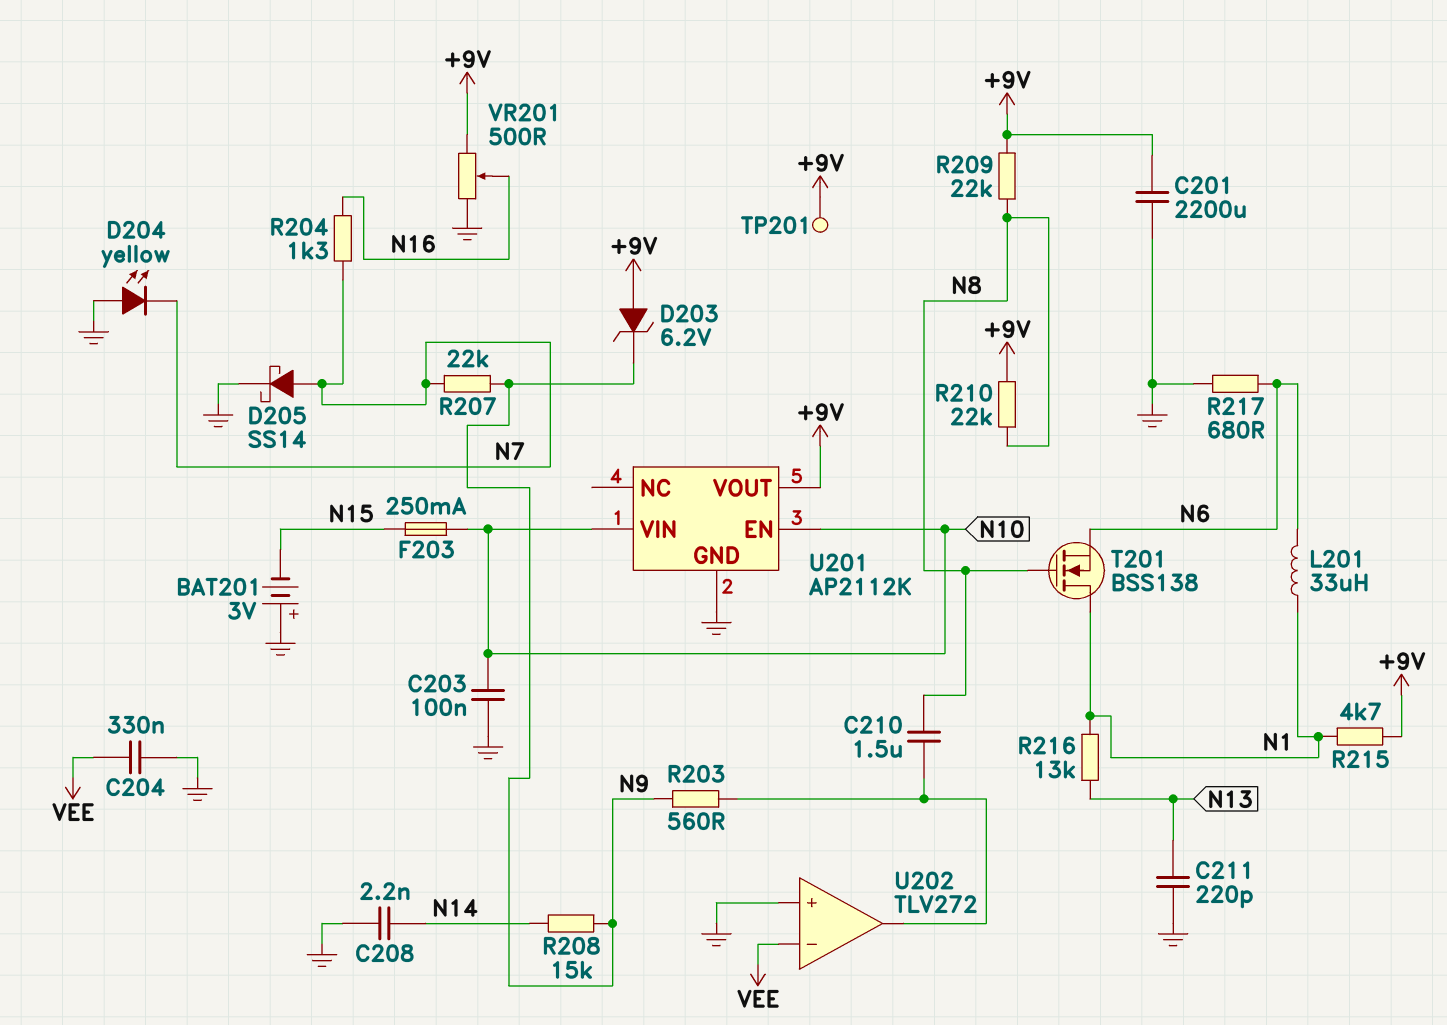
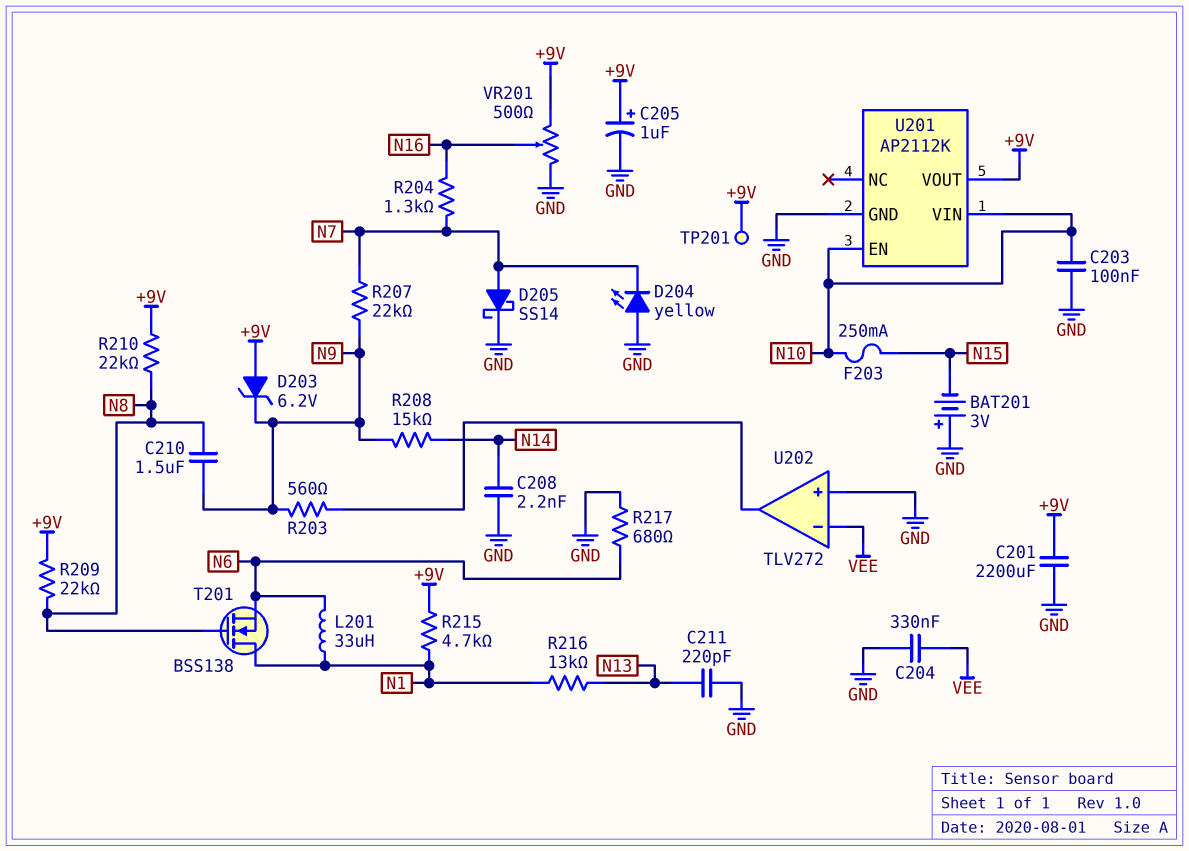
C205: none -> 1uF (plus +9V, minus GND)
C210: 1.5uF (N8, U202/out) -> 1.5uF (N8, N9)

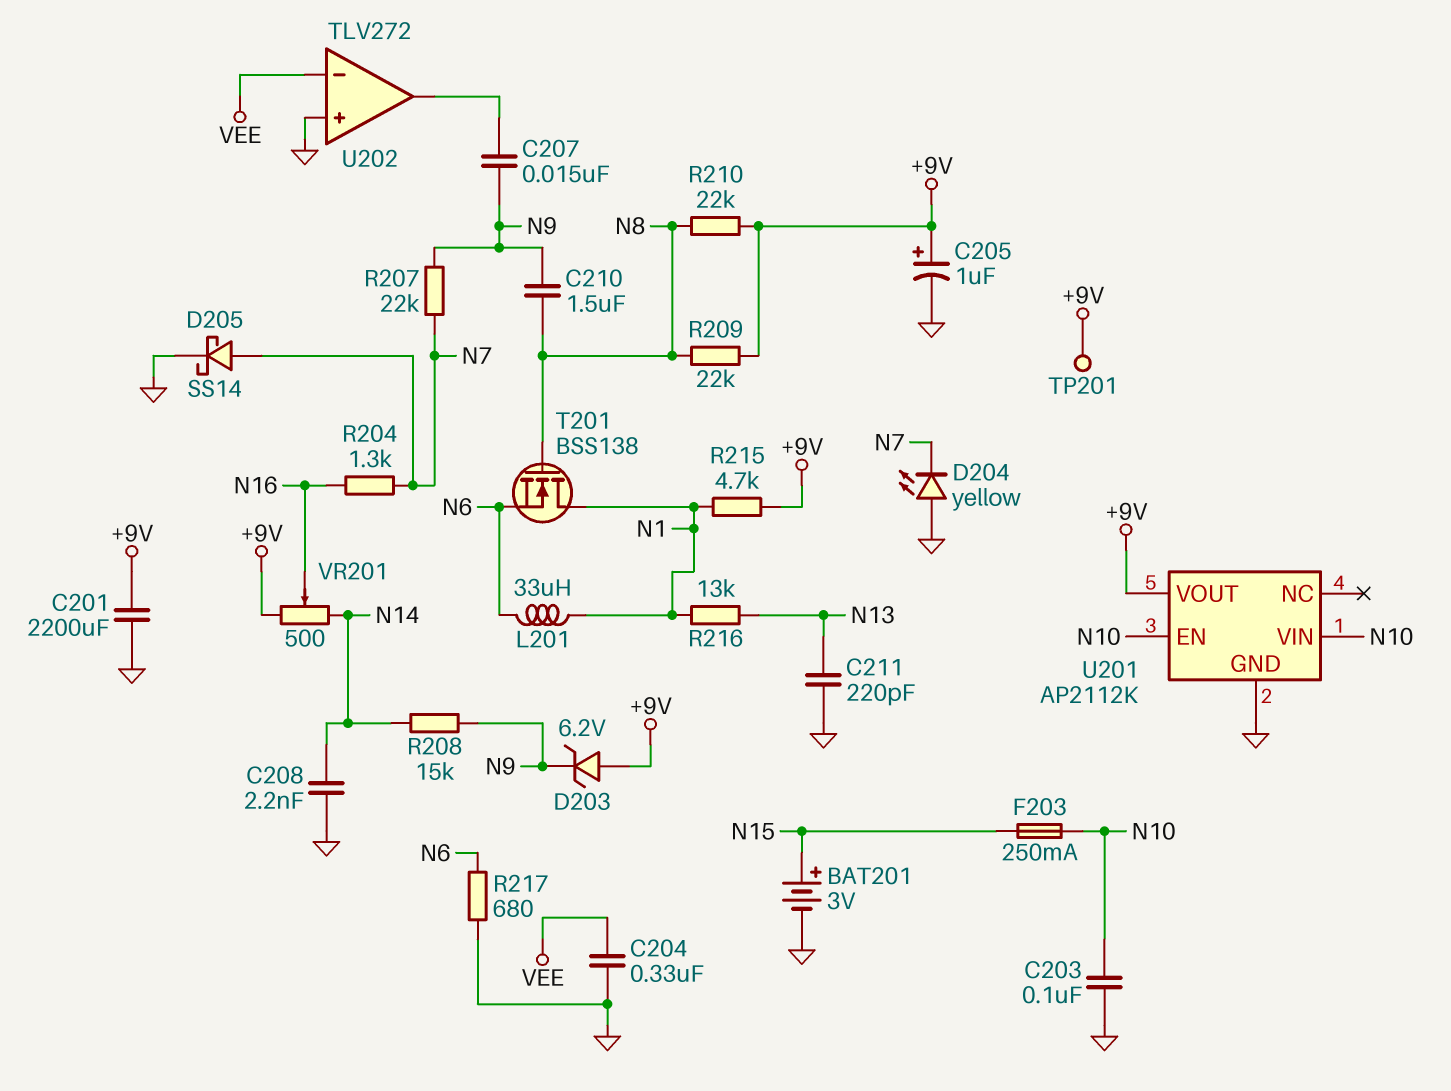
BAT201: 3V (plus GND, minus N15) -> 3V (plus N15, minus GND)
C207: none -> 15nF (N9, U202/out)
R203: 560 (N9, U202/out) -> none
VR201: 500 (+9V, GND, wiper N16) -> 500 (+9V, N14, wiper N16)

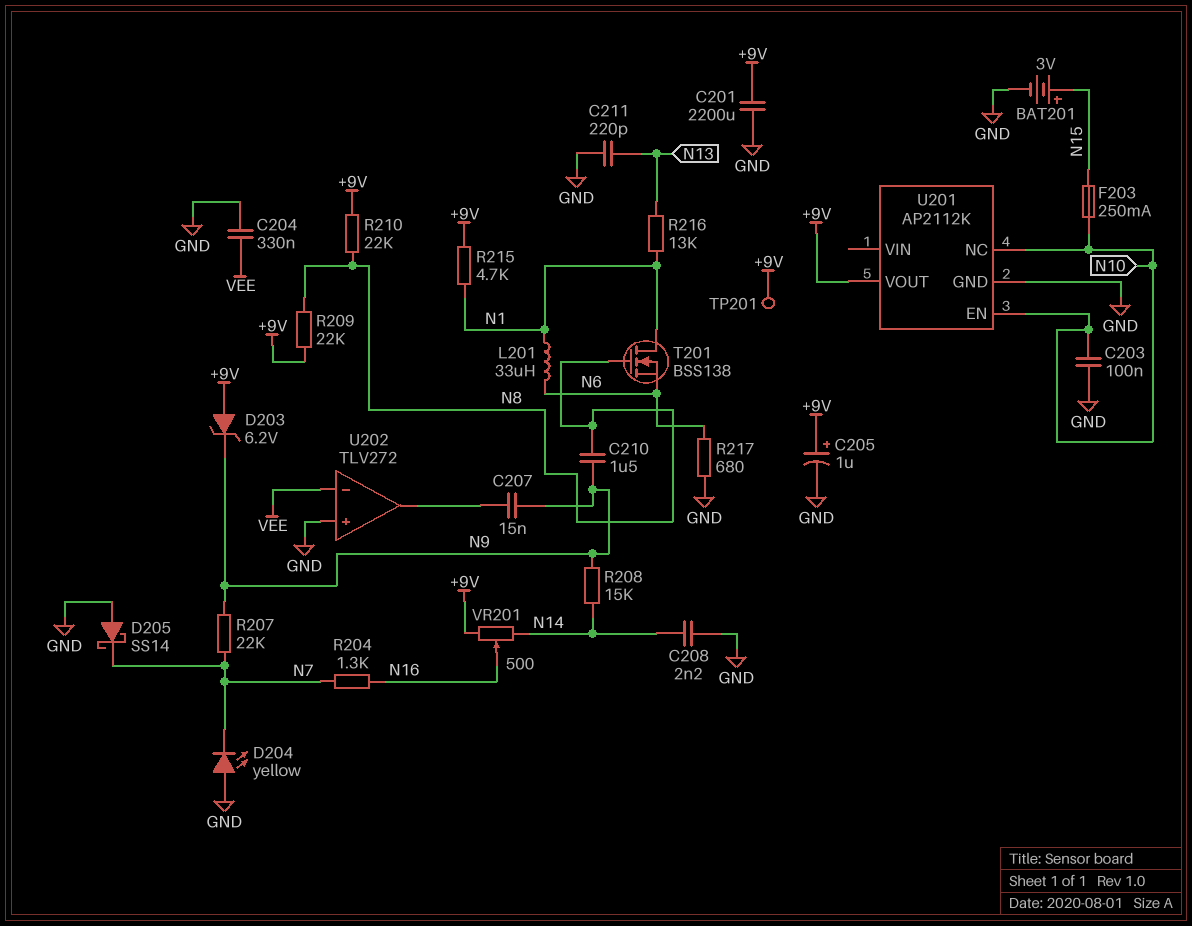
D205: schottky SS14 (A N7, K GND) -> schottky SS14 (A GND, K N7)
U201 pin NC: none -> N10
U201 pin VIN: N10 -> none

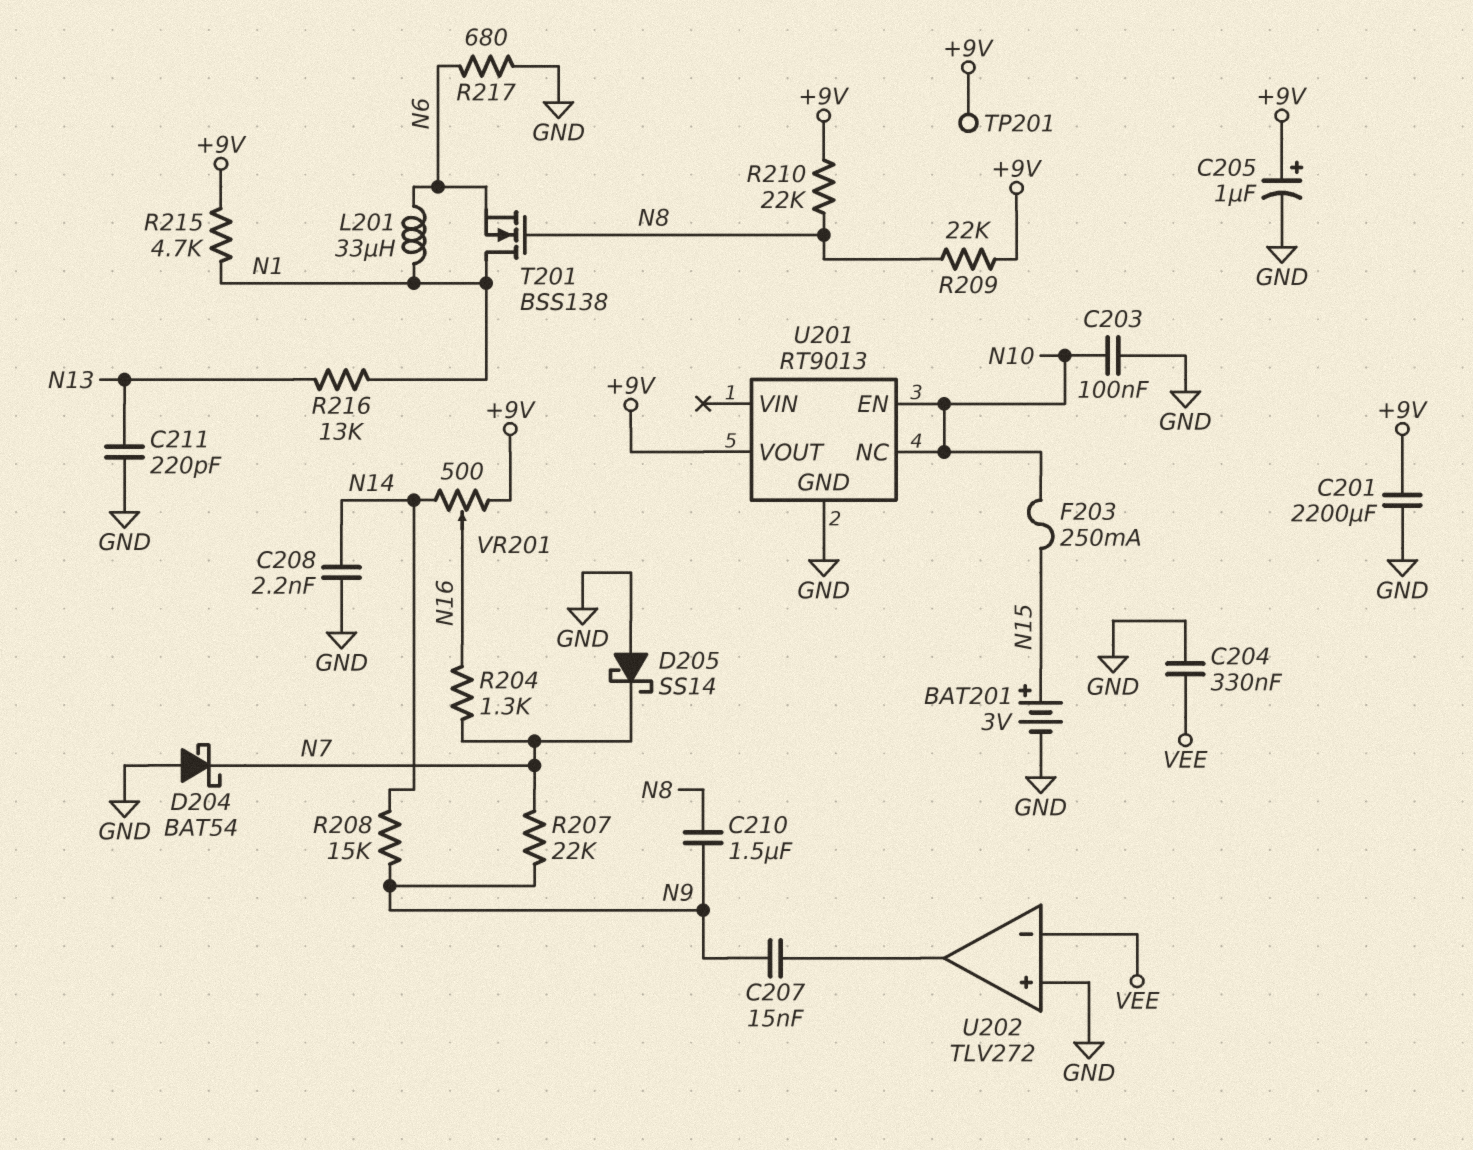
D203: zener 6.2V (A +9V, K N9) -> none
D204: LED yellow (A GND, K N7) -> schottky BAT54 (A GND, K N7)
U201: AP2112K -> RT9013

